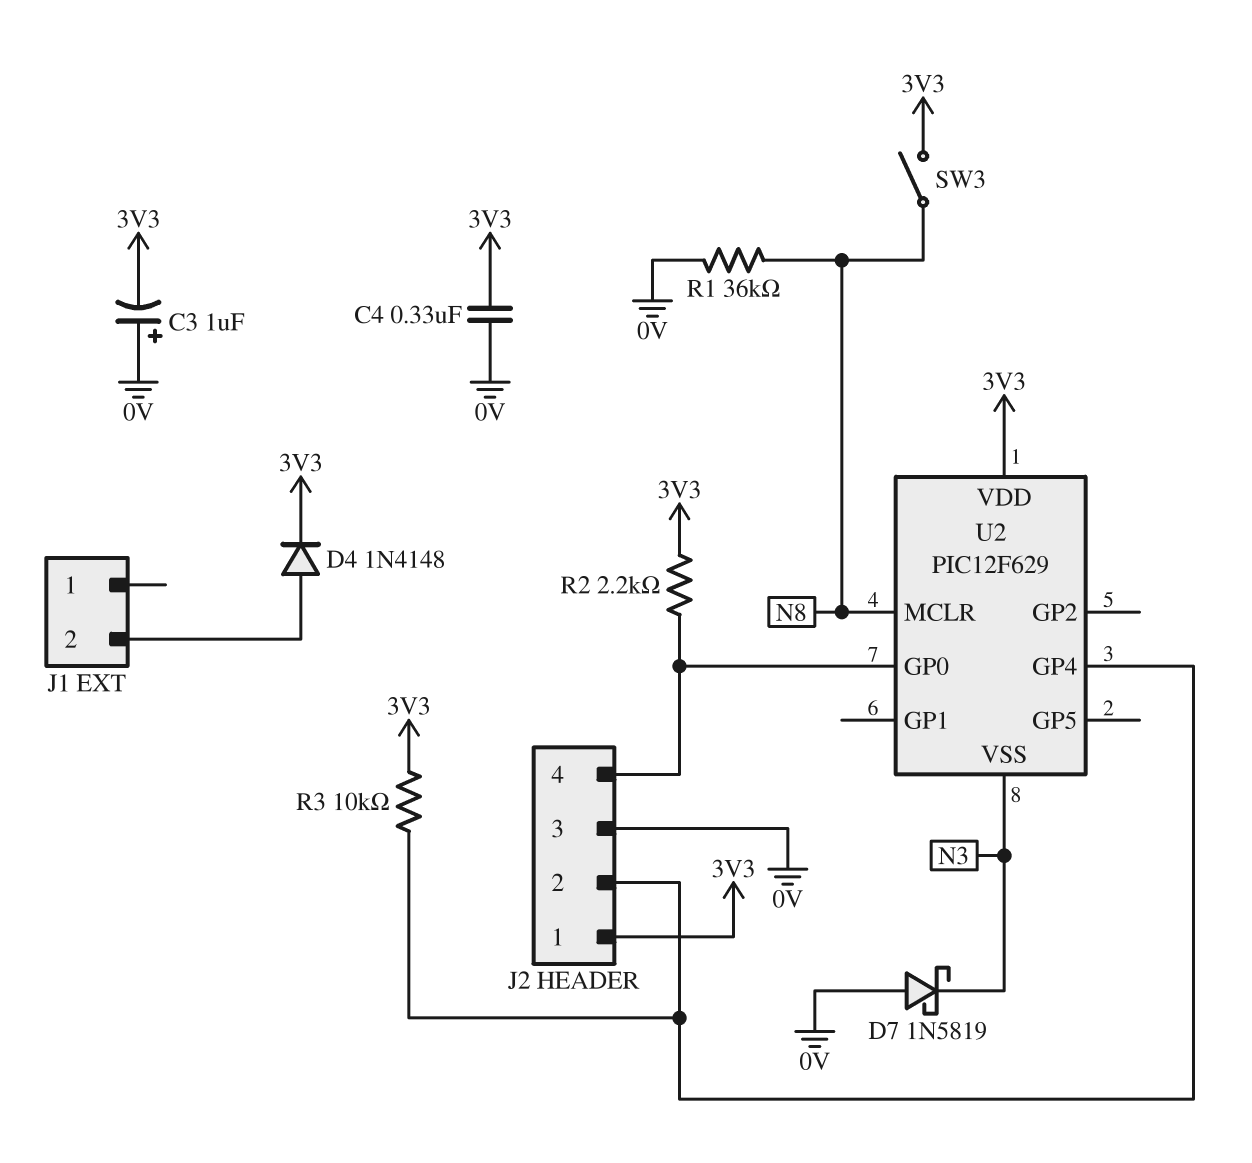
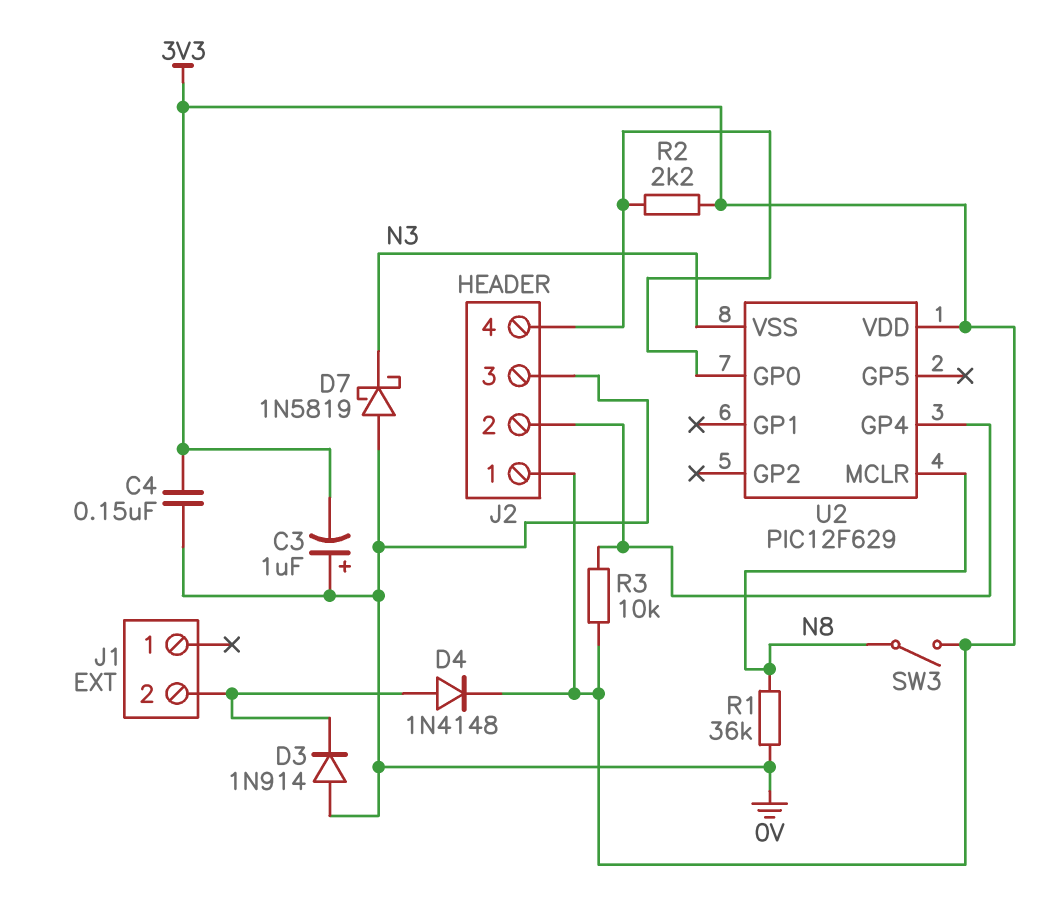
C4: 330nF (0V, 3V3) -> 150nF (0V, 3V3)
D3: none -> diode 1N914 (A 0V, K J1/2)

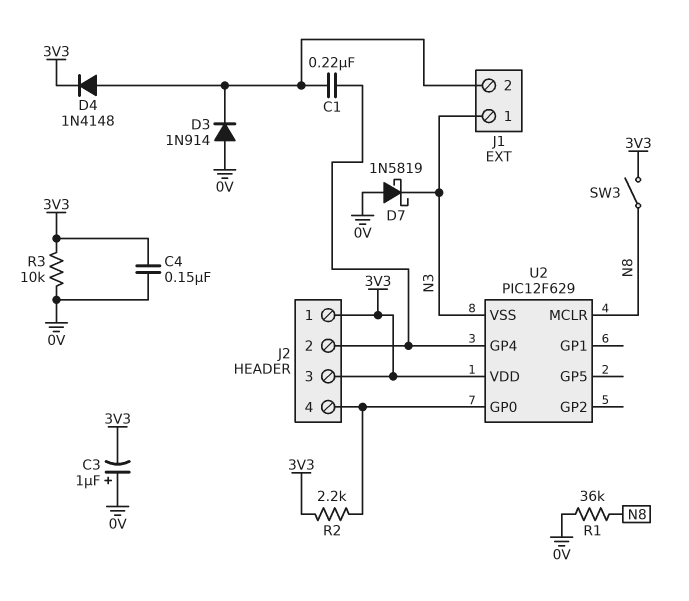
C1: none -> 220nF (J1/2, J2/2)
J1 pin 1: none -> N3
J2 pin 3: 0V -> 3V3
R3: 10k (3V3, J2/2) -> 10k (0V, 3V3)

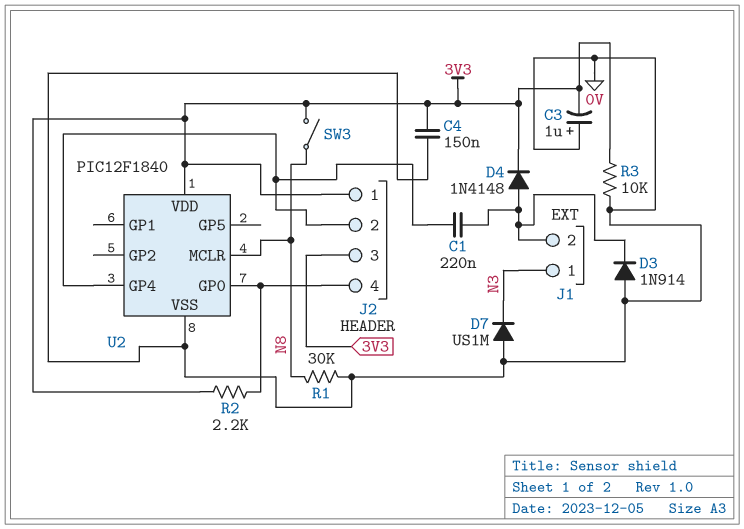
D7: schottky 1N5819 (A 0V, K N3) -> diode US1M (A 0V, K N3)
R1: 36k (0V, N8) -> 30k (0V, N8)
U2: PIC12F629 -> PIC12F1840
U2 pin VSS: N3 -> 0V

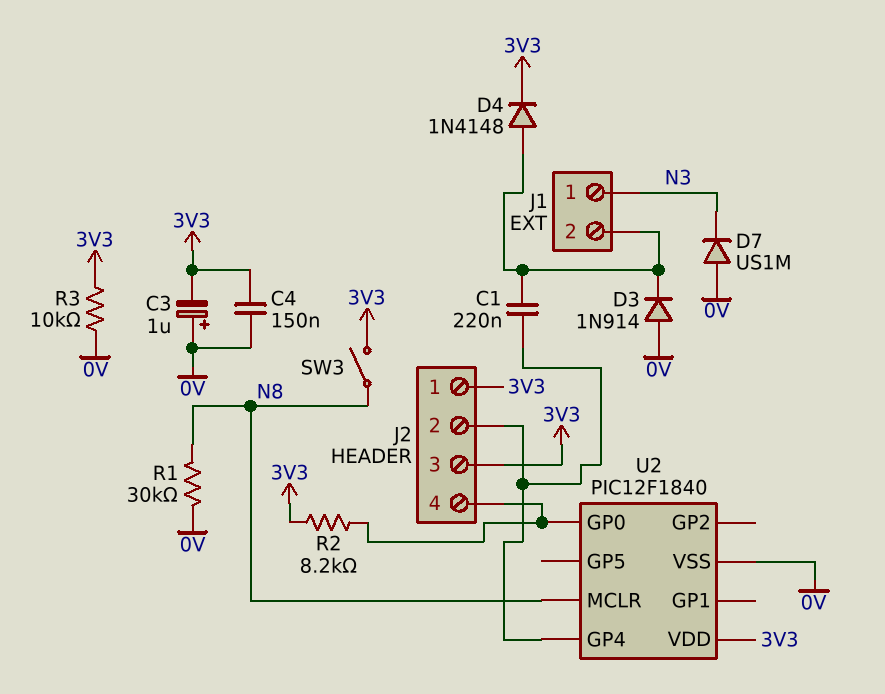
R2: 2.2k (3V3, J2/4) -> 8.2k (3V3, J2/4)

